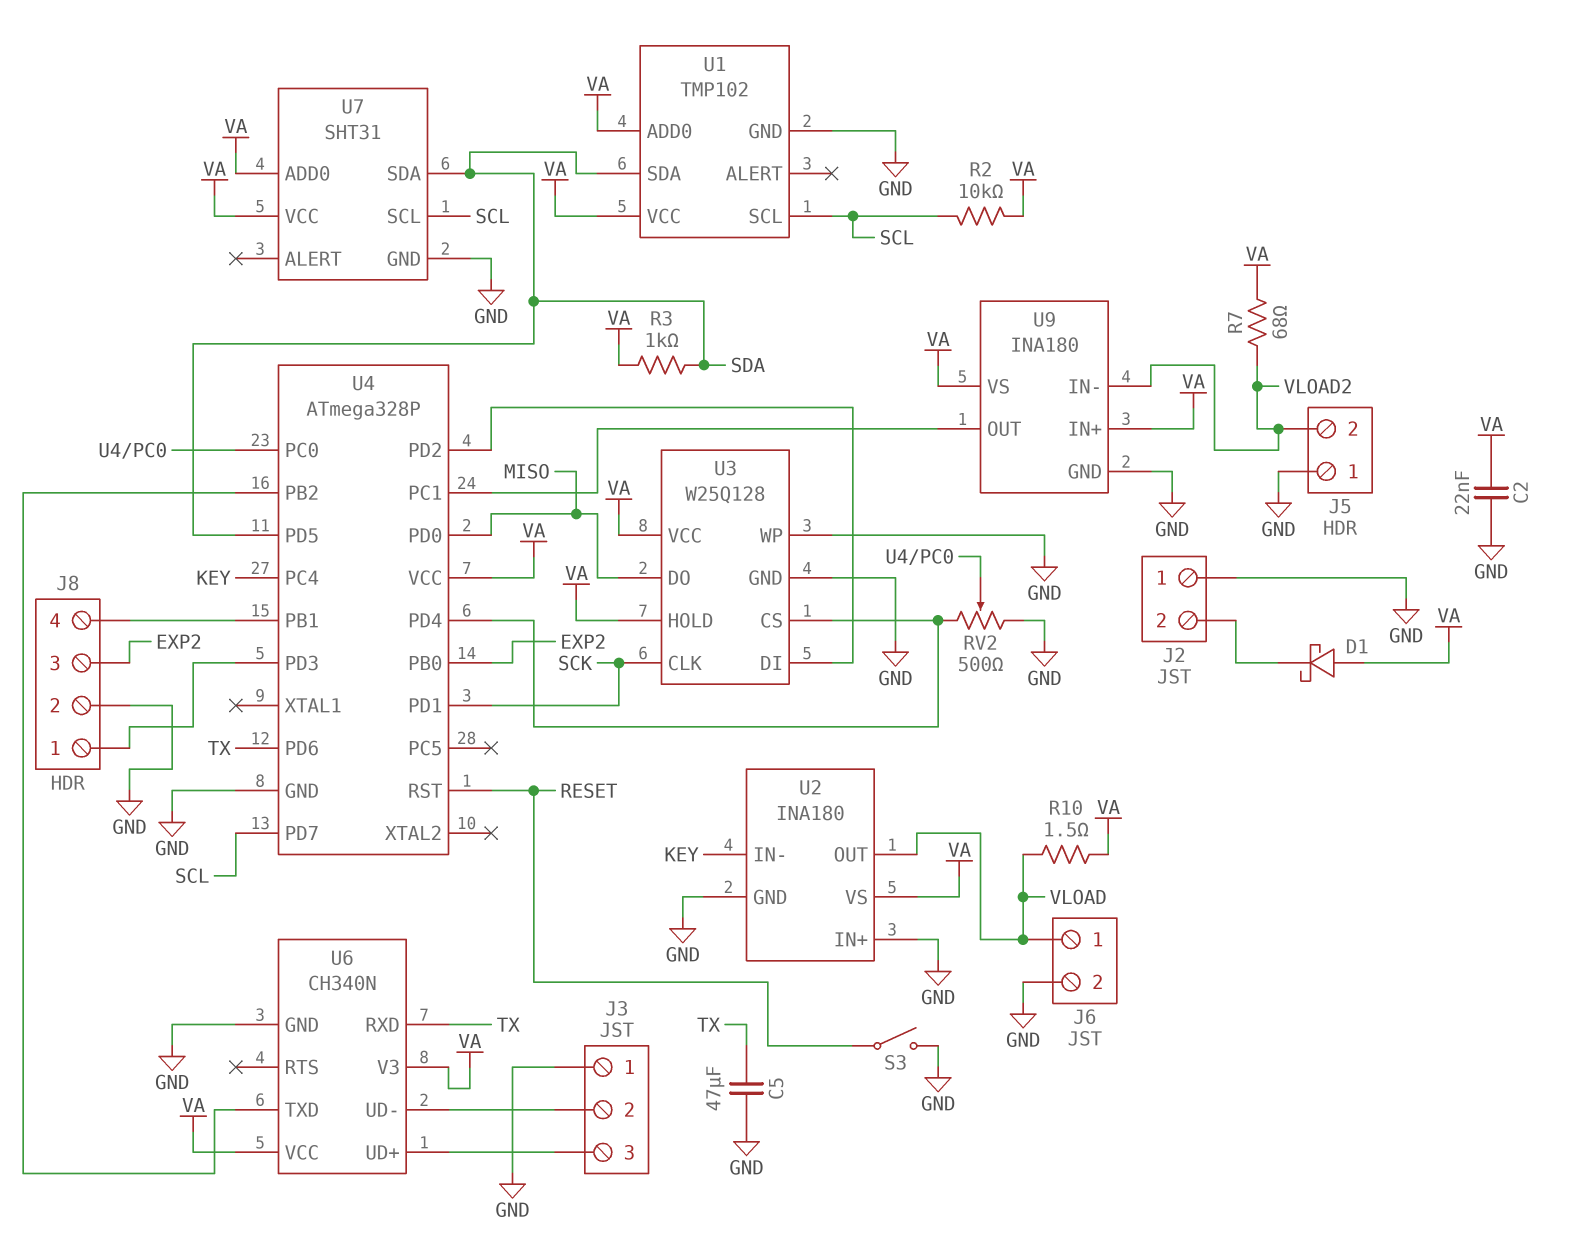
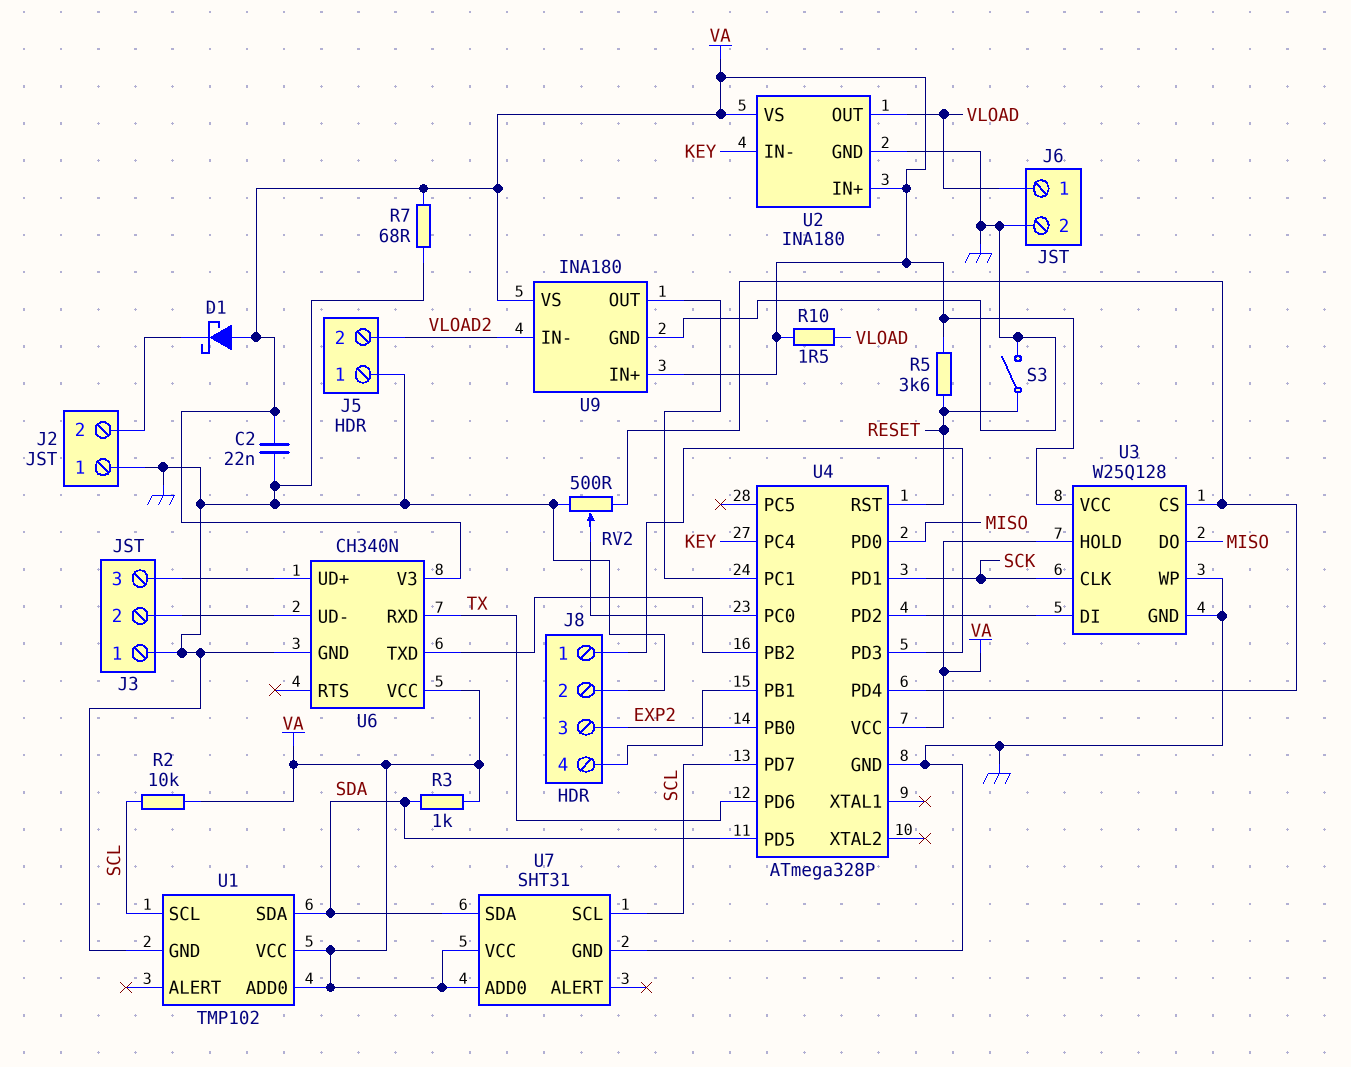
C5: 47uF (GND, TX) -> none
R5: none -> 3.6k (RESET, VA)
R7: 68 (VA, VLOAD2) -> 68 (GND, VA)
U2 pin IN+: GND -> VA

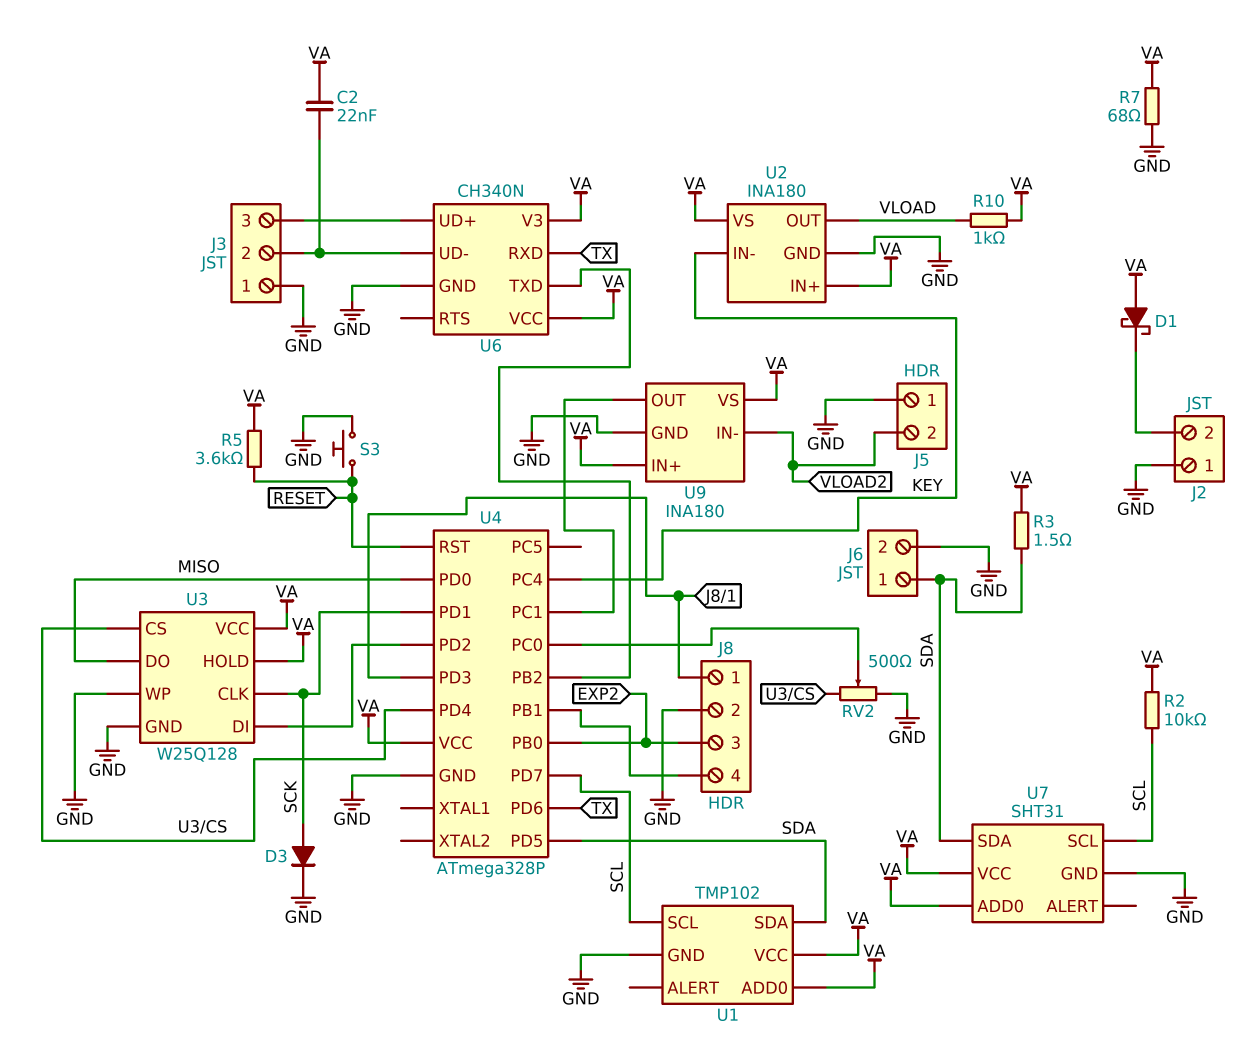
C2: 22nF (GND, VA) -> 22nF (J3/2, VA)
D3: none -> diode (A SCK, K GND)
J6 pin 1: VLOAD -> SDA
R3: 1k (SDA, VA) -> 1.5 (SDA, VA)
R10: 1.5 (VA, VLOAD) -> 1k (VA, VLOAD)
S3: switch (GND, RESET) -> button (GND, RESET)

